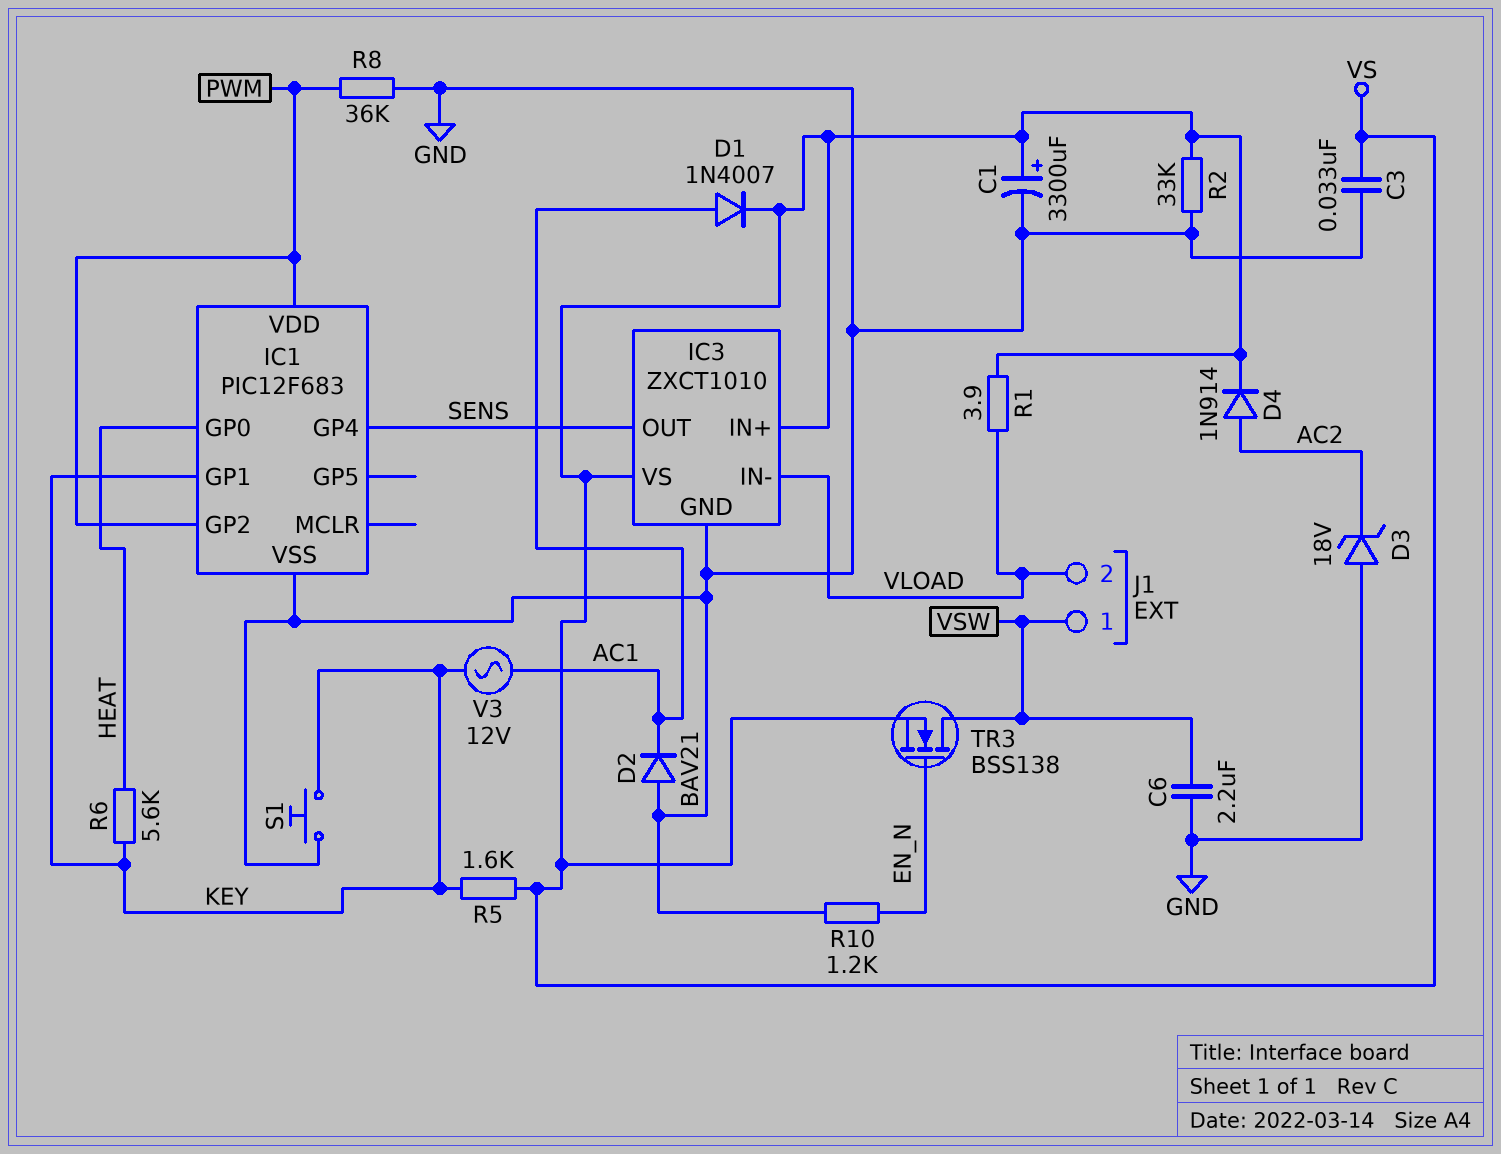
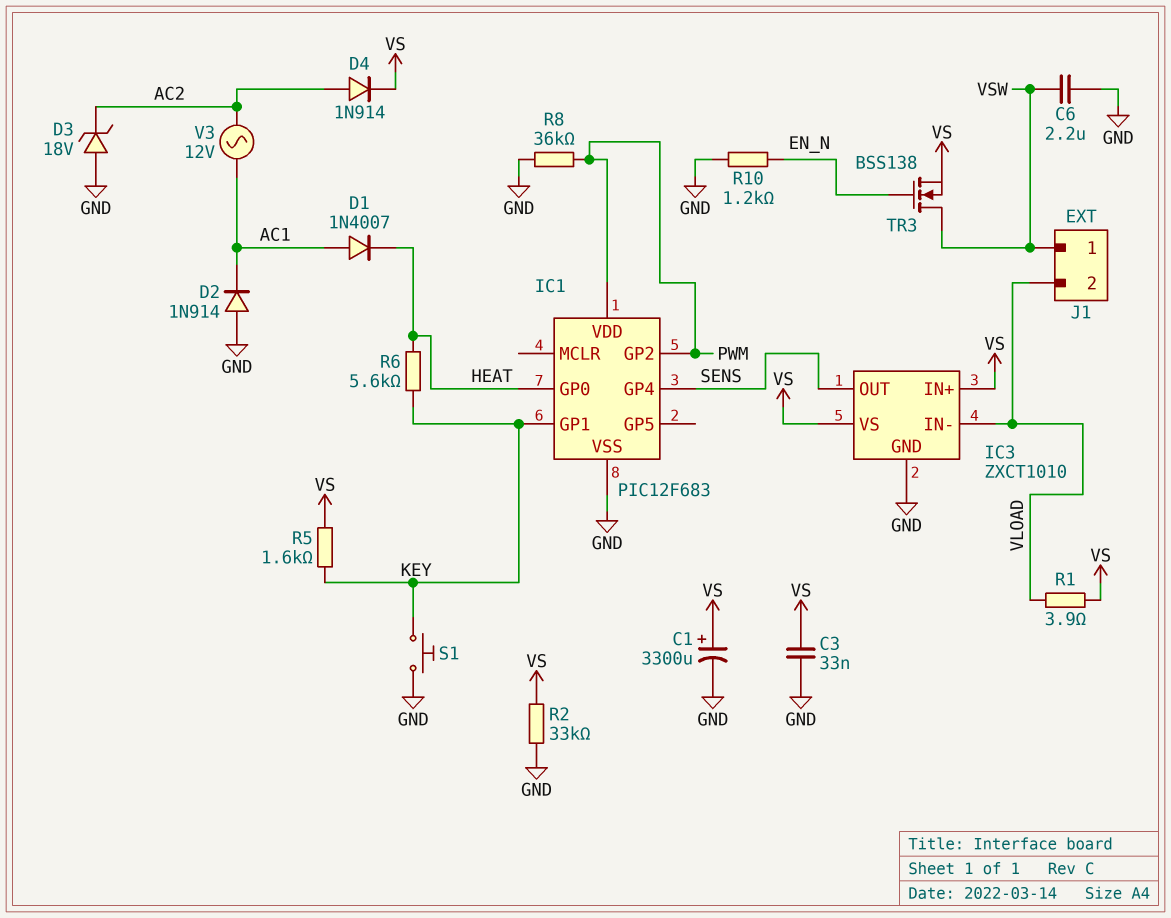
D1: diode 1N4007 (A AC1, K VS) -> diode 1N4007 (A AC1, K HEAT)
D2: diode BAV21 (A GND, K AC1) -> diode 1N914 (A GND, K AC1)
V3: AC 12V (AC1, KEY) -> AC 12V (AC1, AC2)

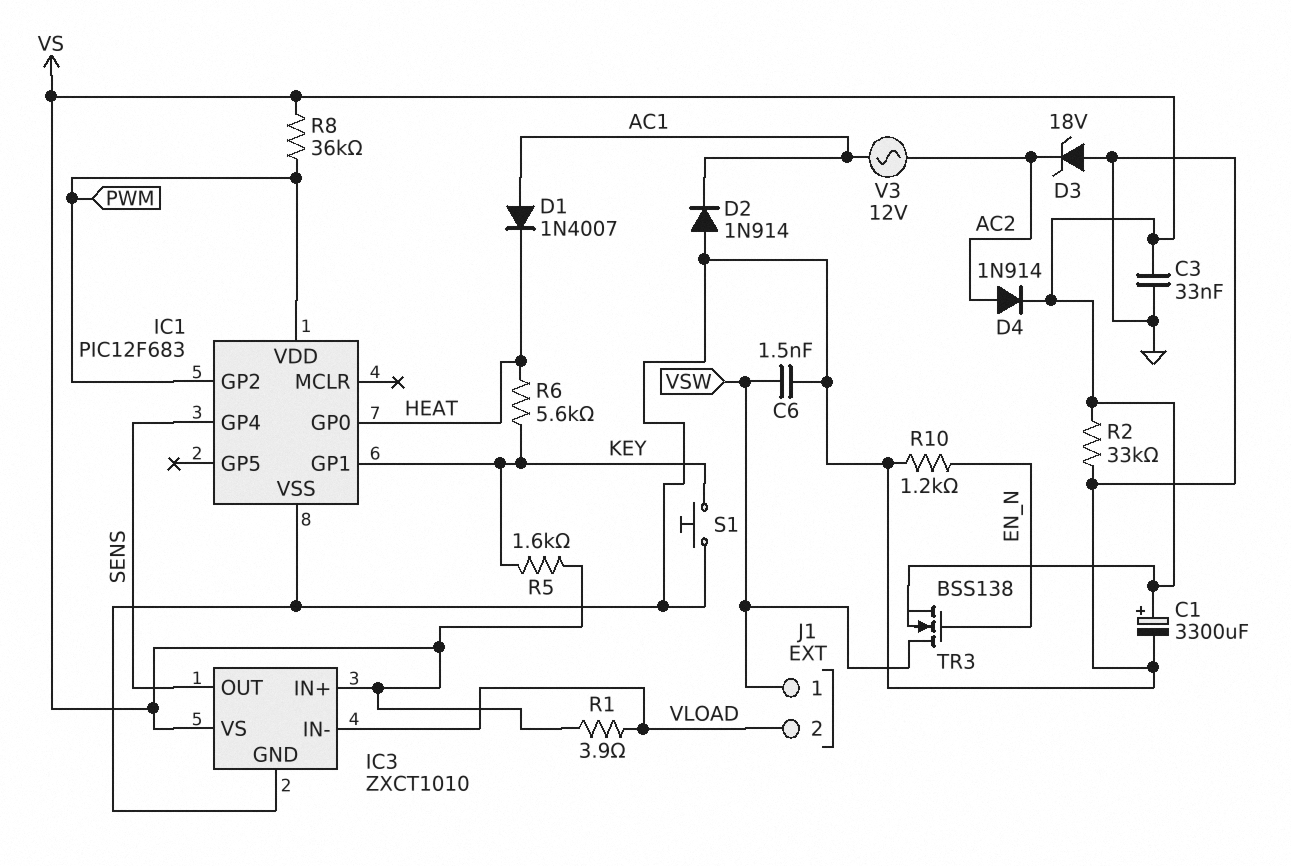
C6: 2.2uF (GND, VSW) -> 1.5nF (GND, VSW)
R8: 36k (GND, PWM) -> 36k (PWM, VS)

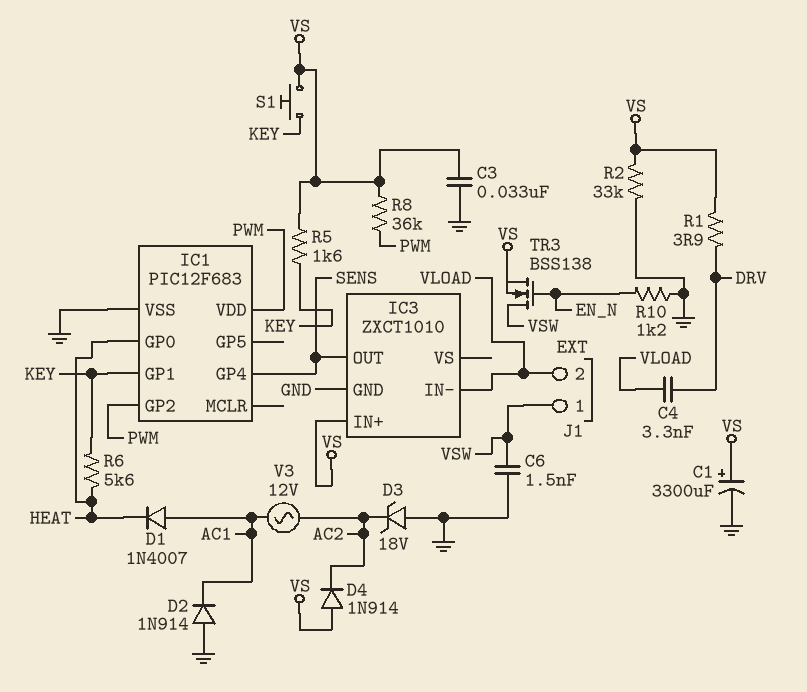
C4: none -> 3.3nF (DRV, VLOAD)
D4: diode 1N914 (A AC2, K VS) -> diode 1N914 (A VS, K AC2)
IC3 pin VS: VS -> none
R1: 3.9 (VLOAD, VS) -> 3.9 (DRV, VS)
S1: button (GND, KEY) -> button (KEY, VS)

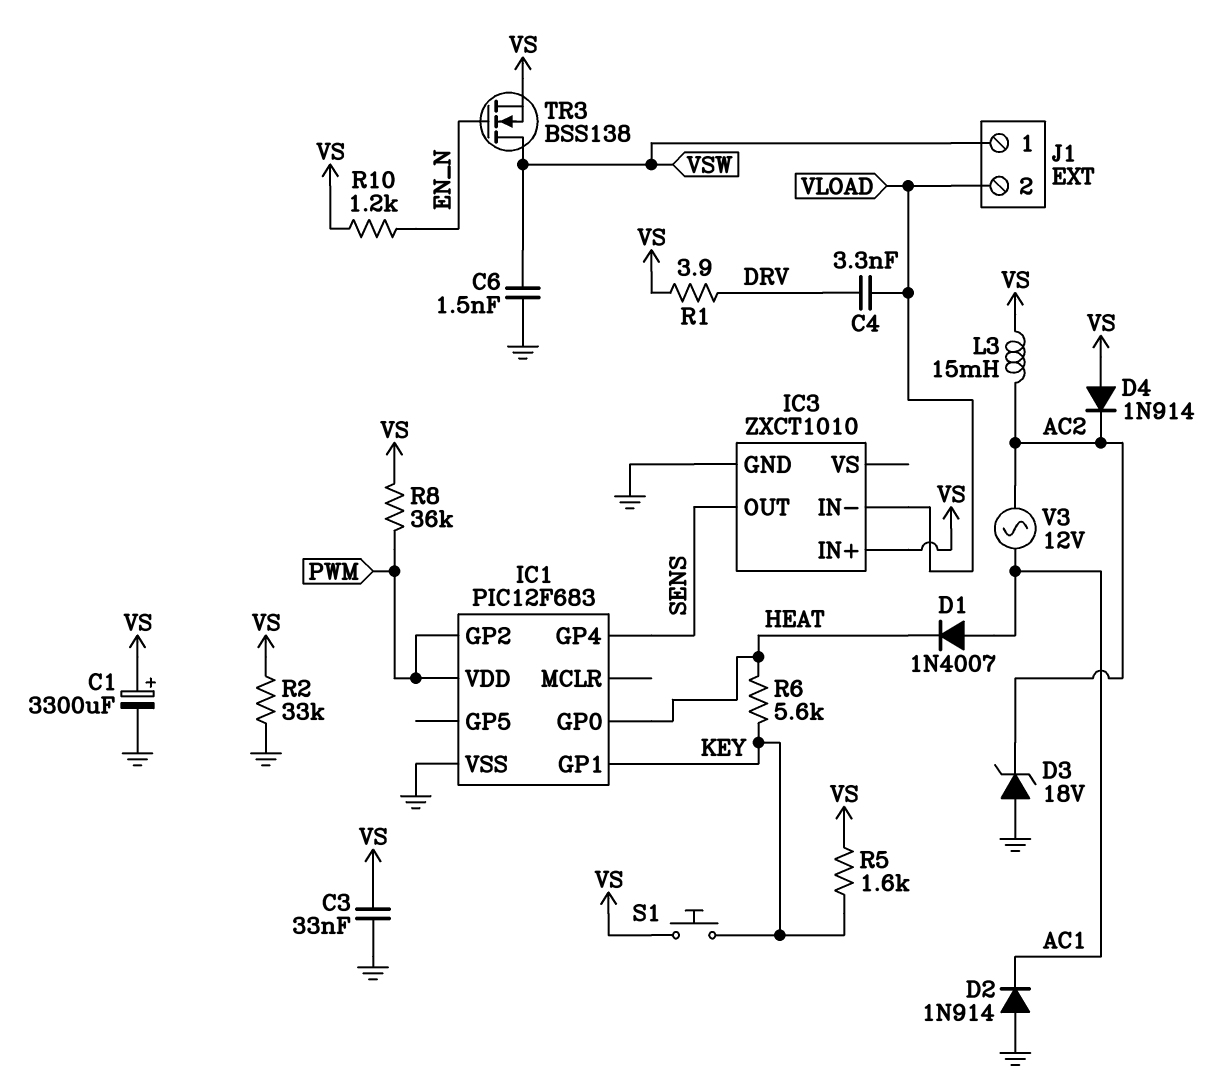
L3: none -> 15mH (AC2, VS)
R10: 1.2k (EN_N, GND) -> 1.2k (EN_N, VS)

